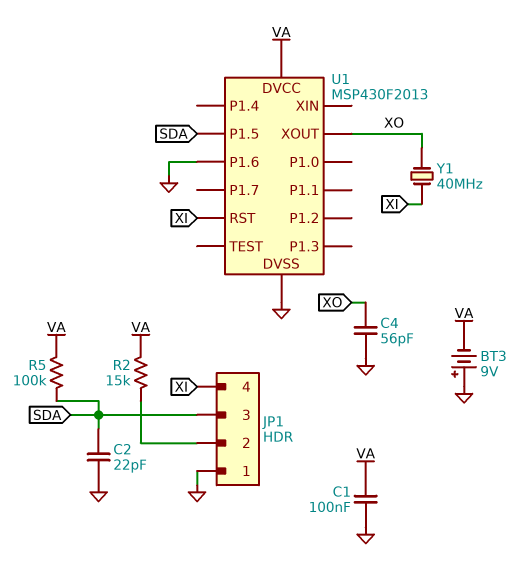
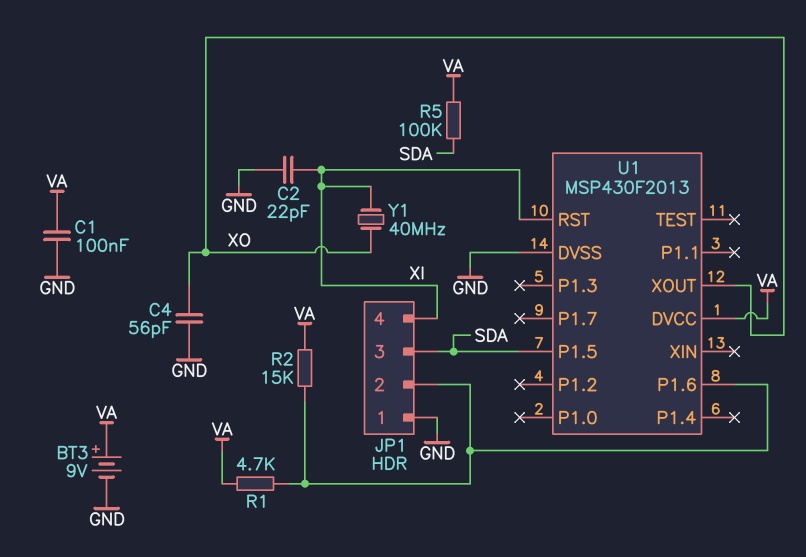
BT3: 9V (plus GND, minus VA) -> 9V (plus VA, minus GND)
C2: 22pF (GND, SDA) -> 22pF (GND, XI)
R1: none -> 4.7k (JP1/2, VA)
U1 pin P1.6: GND -> JP1/2

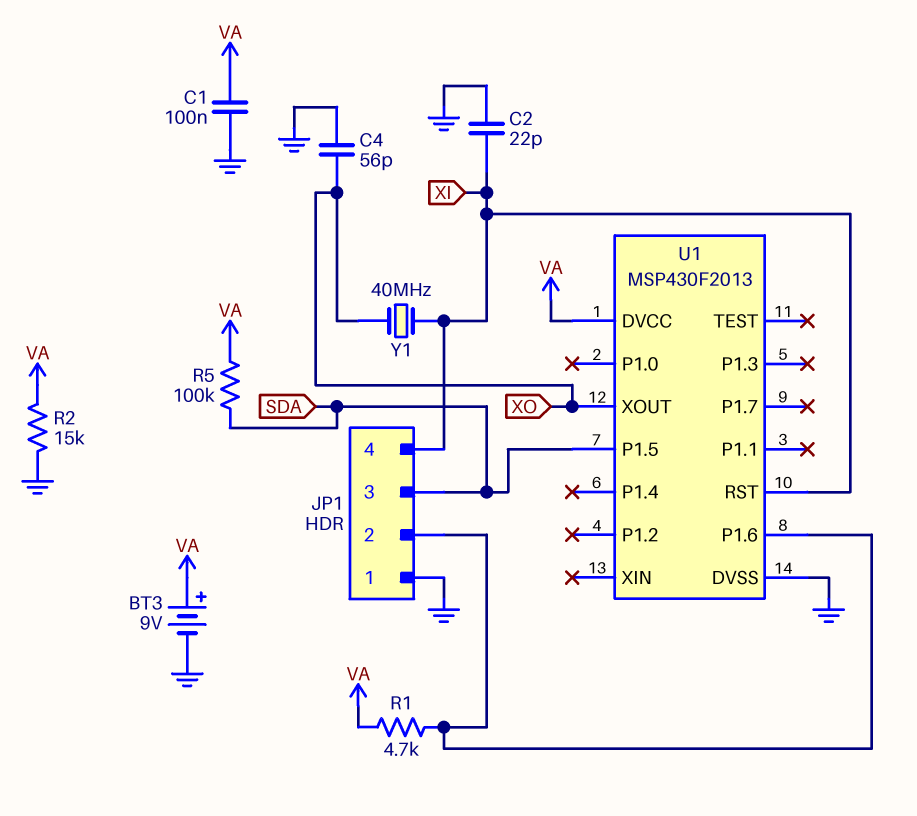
R2: 15k (JP1/2, VA) -> 15k (GND, VA)

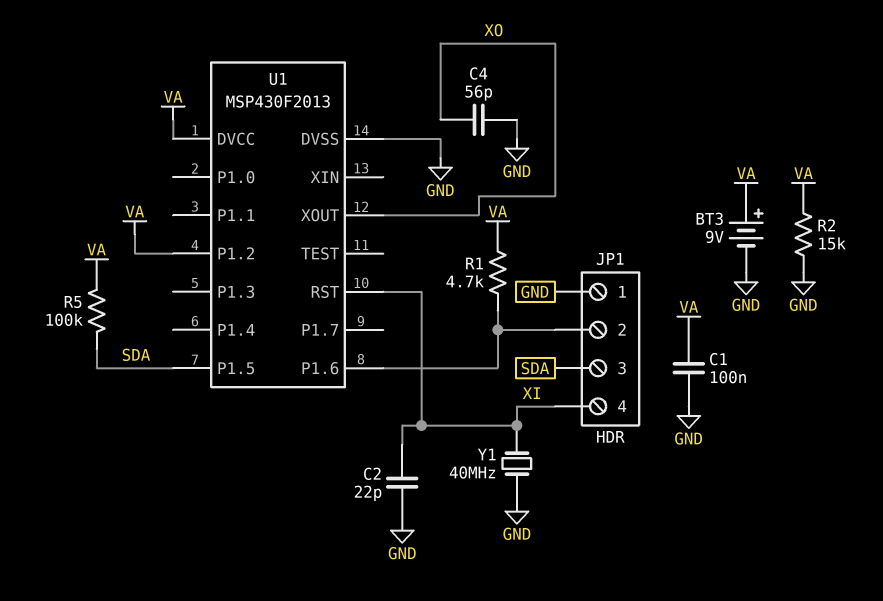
U1 pin P1.2: none -> VA
Y1: 40MHz (XI, XO) -> 40MHz (GND, XI)

